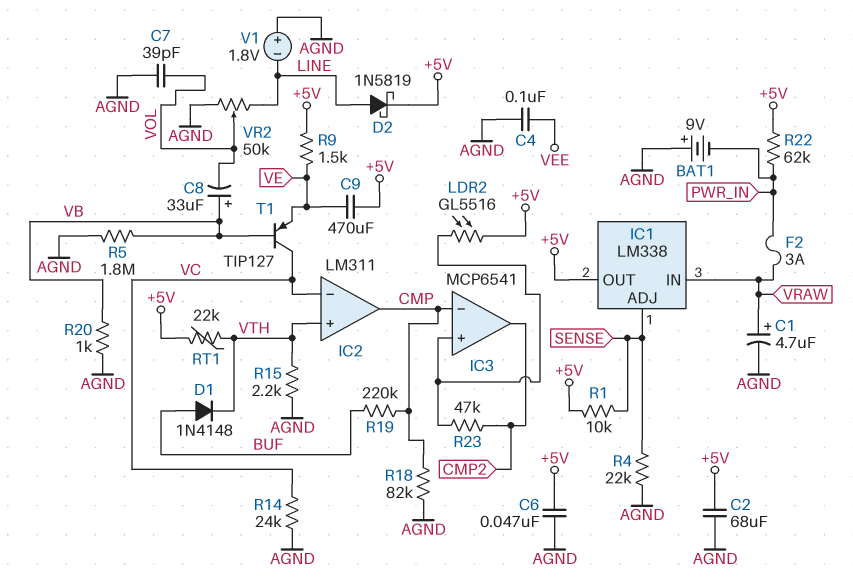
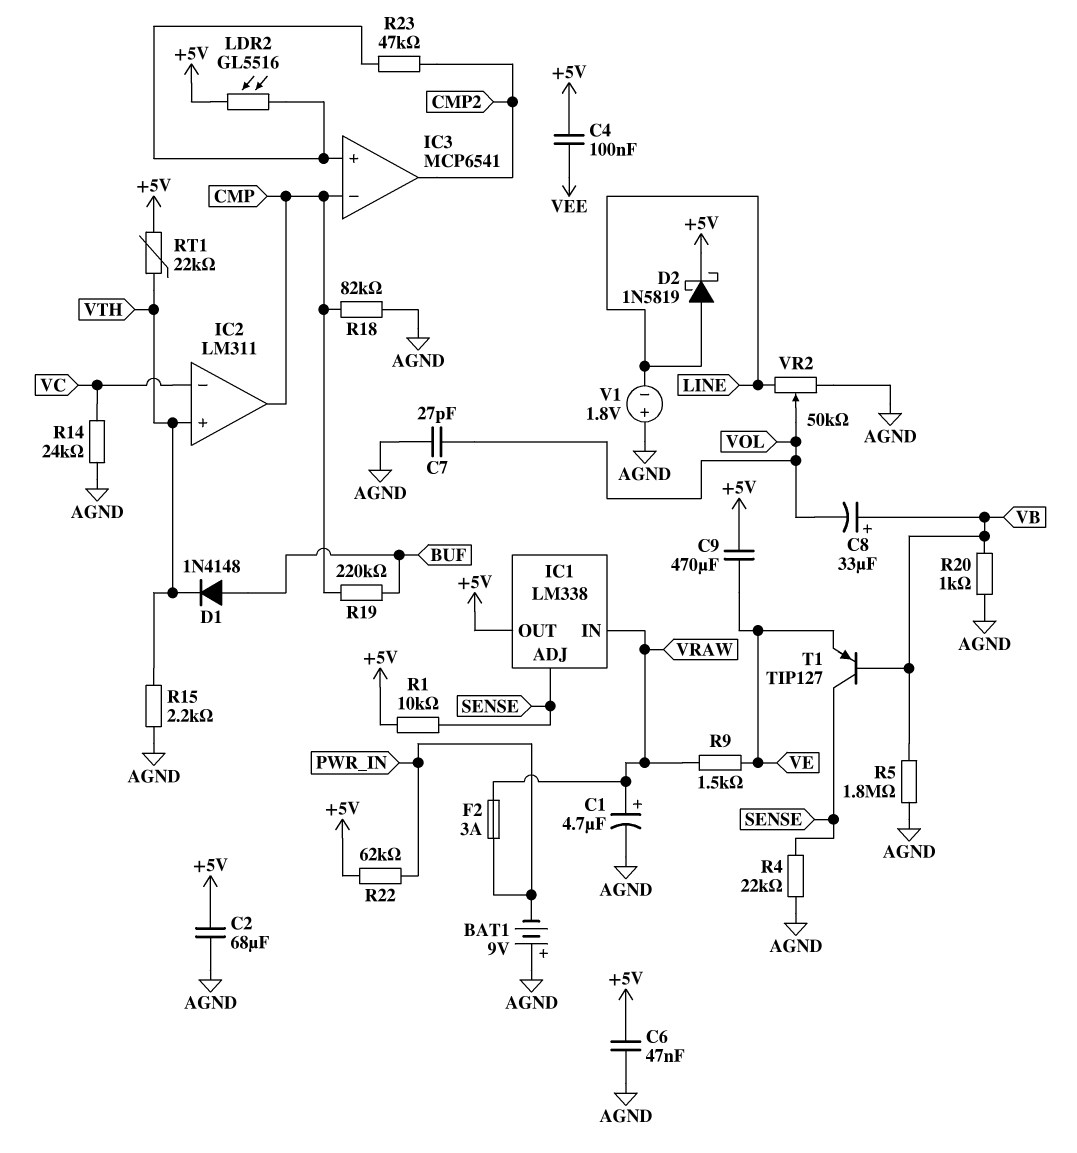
C4: 100nF (AGND, VEE) -> 100nF (+5V, VEE)
C7: 39pF (AGND, VOL) -> 27pF (AGND, VOL)
R9: 1.5k (+5V, VE) -> 1.5k (VE, VRAW)
T1: PNP TIP127 (B VB, C VC, E VE) -> PNP TIP127 (B VB, C SENSE, E VE)

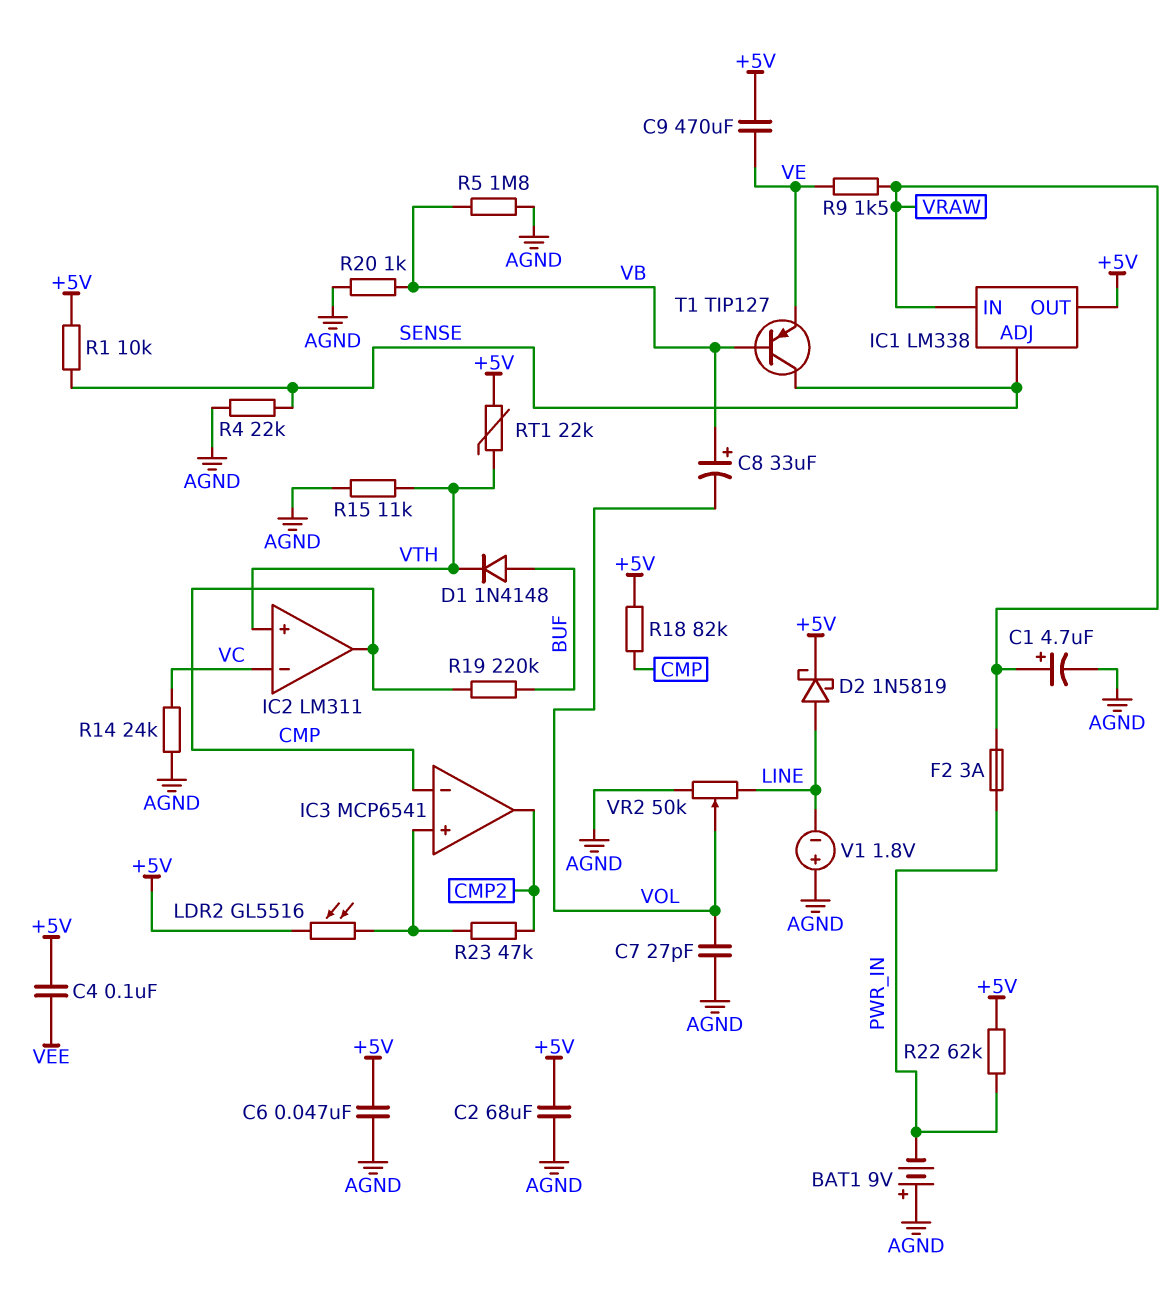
R15: 2.2k (AGND, VTH) -> 11k (AGND, VTH)
R18: 82k (AGND, CMP) -> 82k (+5V, CMP)

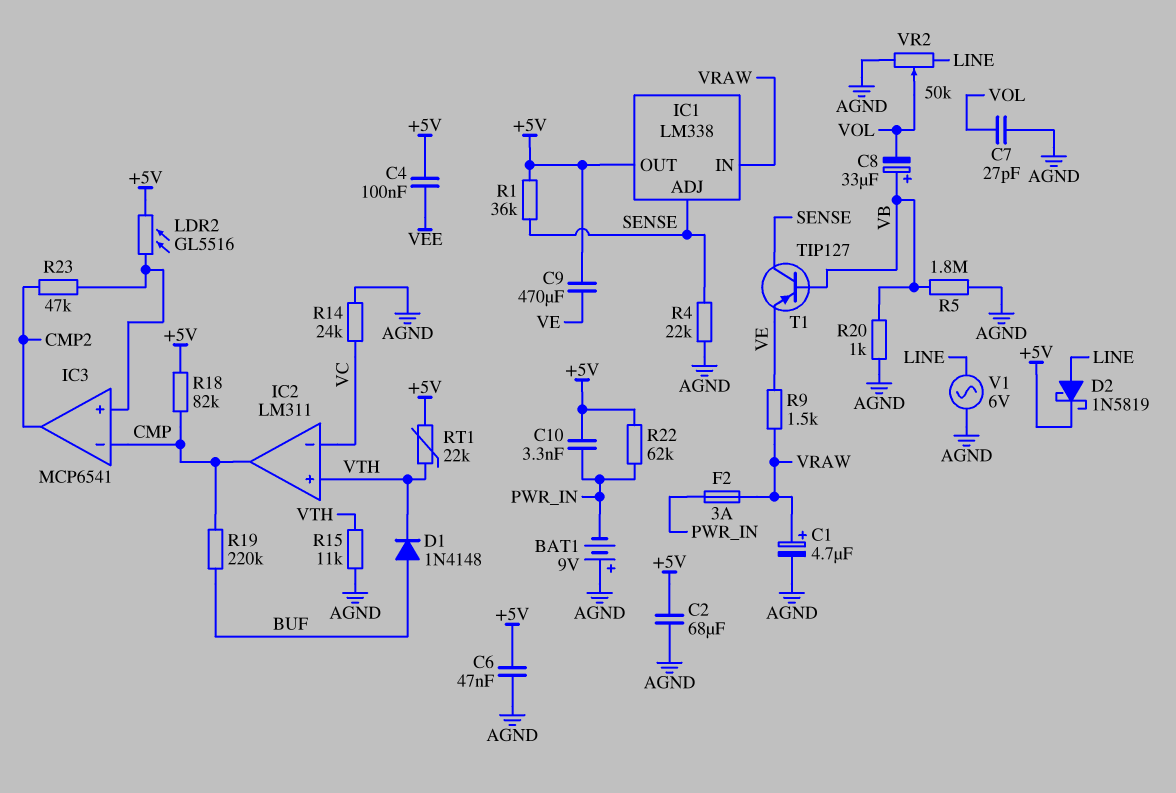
C10: none -> 3.3nF (+5V, PWR_IN)
R1: 10k (+5V, SENSE) -> 36k (+5V, SENSE)
V1: 1.8V (plus AGND, minus LINE) -> AC 6V (AGND, LINE)

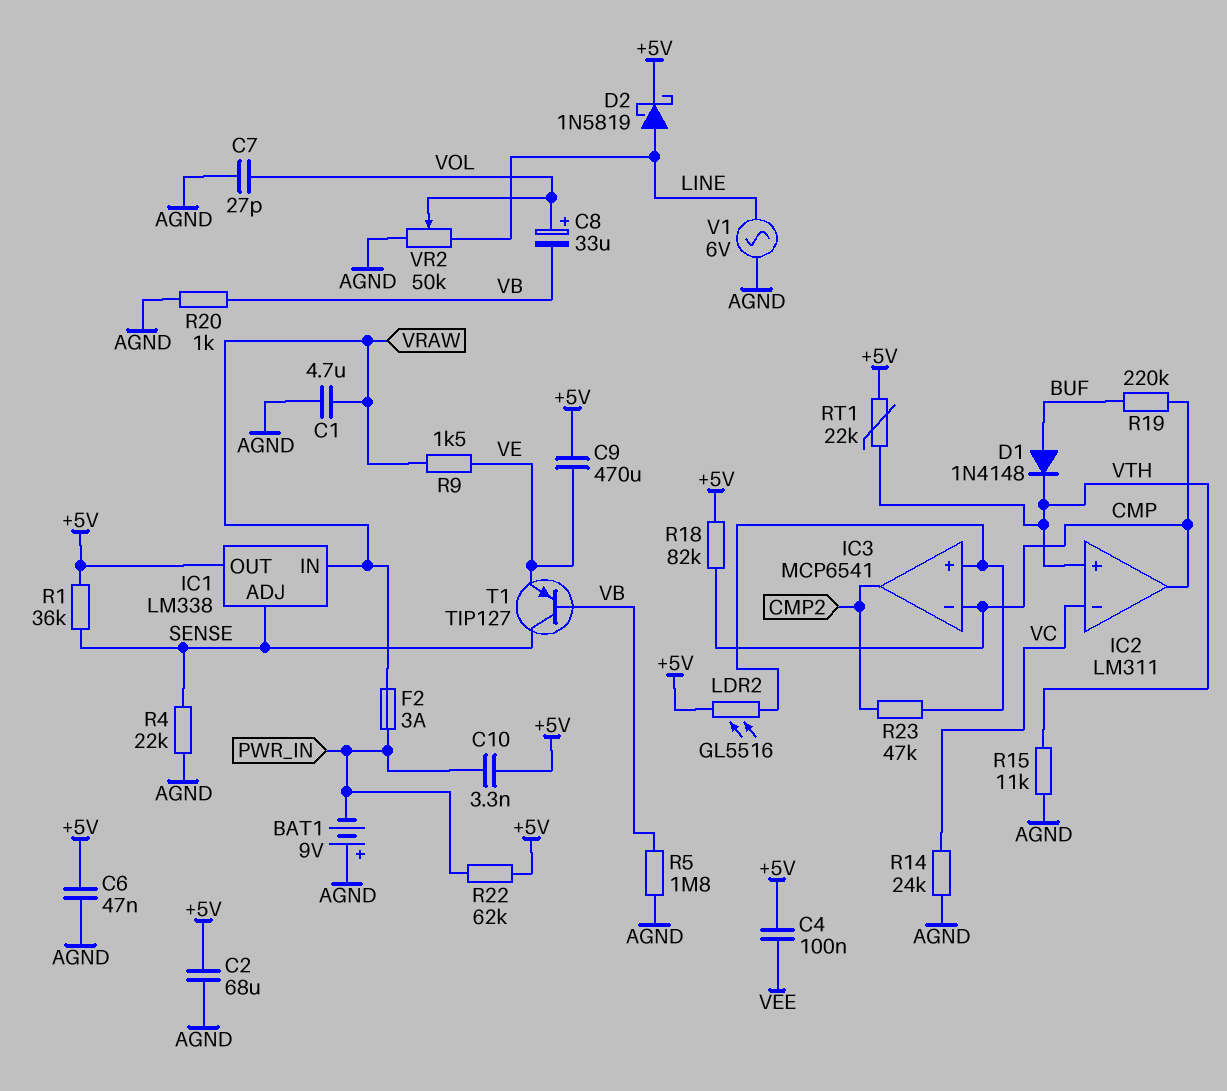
C1: 4.7uF (plus VRAW, minus AGND) -> 4.7uF (AGND, VRAW)
C8: 33uF (plus VB, minus VOL) -> 33uF (plus VOL, minus VB)

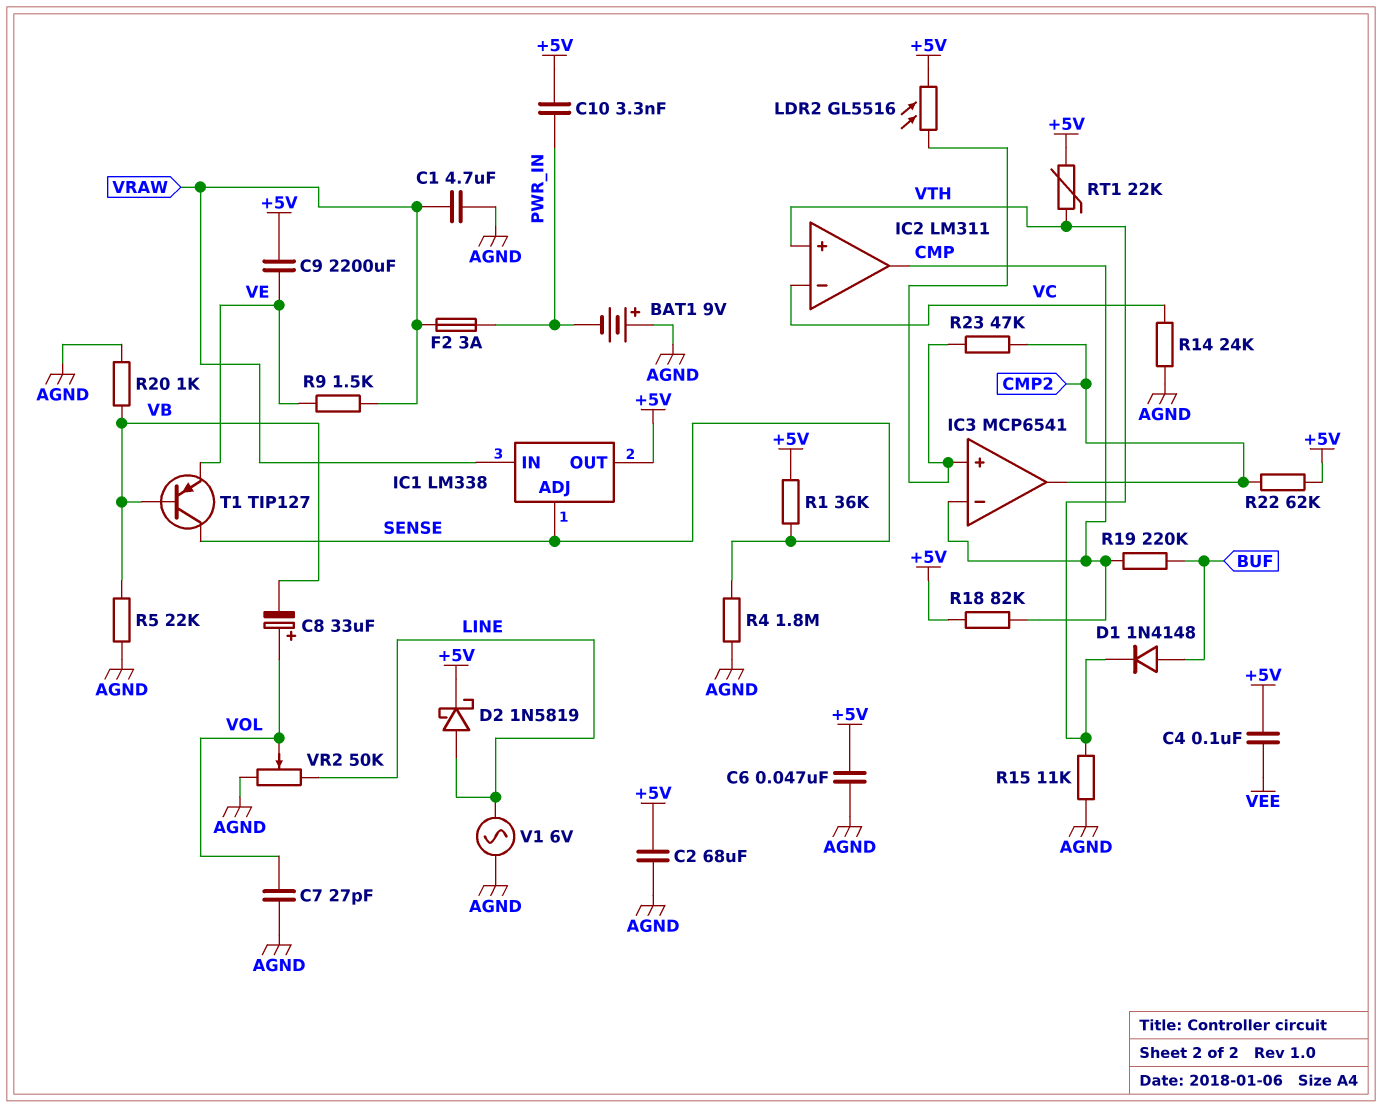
C9: 470uF (+5V, VE) -> 2200uF (+5V, VE)
R4: 22k (AGND, SENSE) -> 1.8M (AGND, SENSE)
R5: 1.8M (AGND, VB) -> 22k (AGND, VB)
R22: 62k (+5V, PWR_IN) -> 62k (+5V, CMP2)

